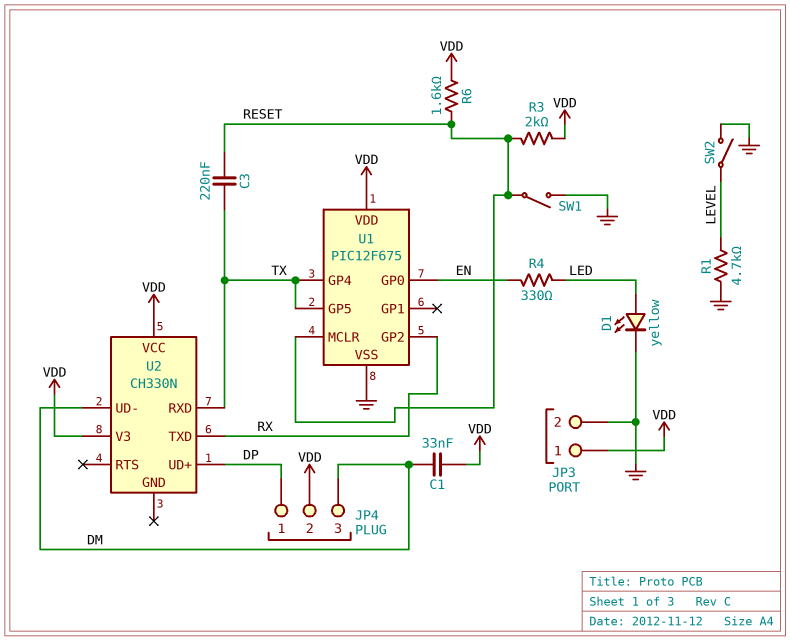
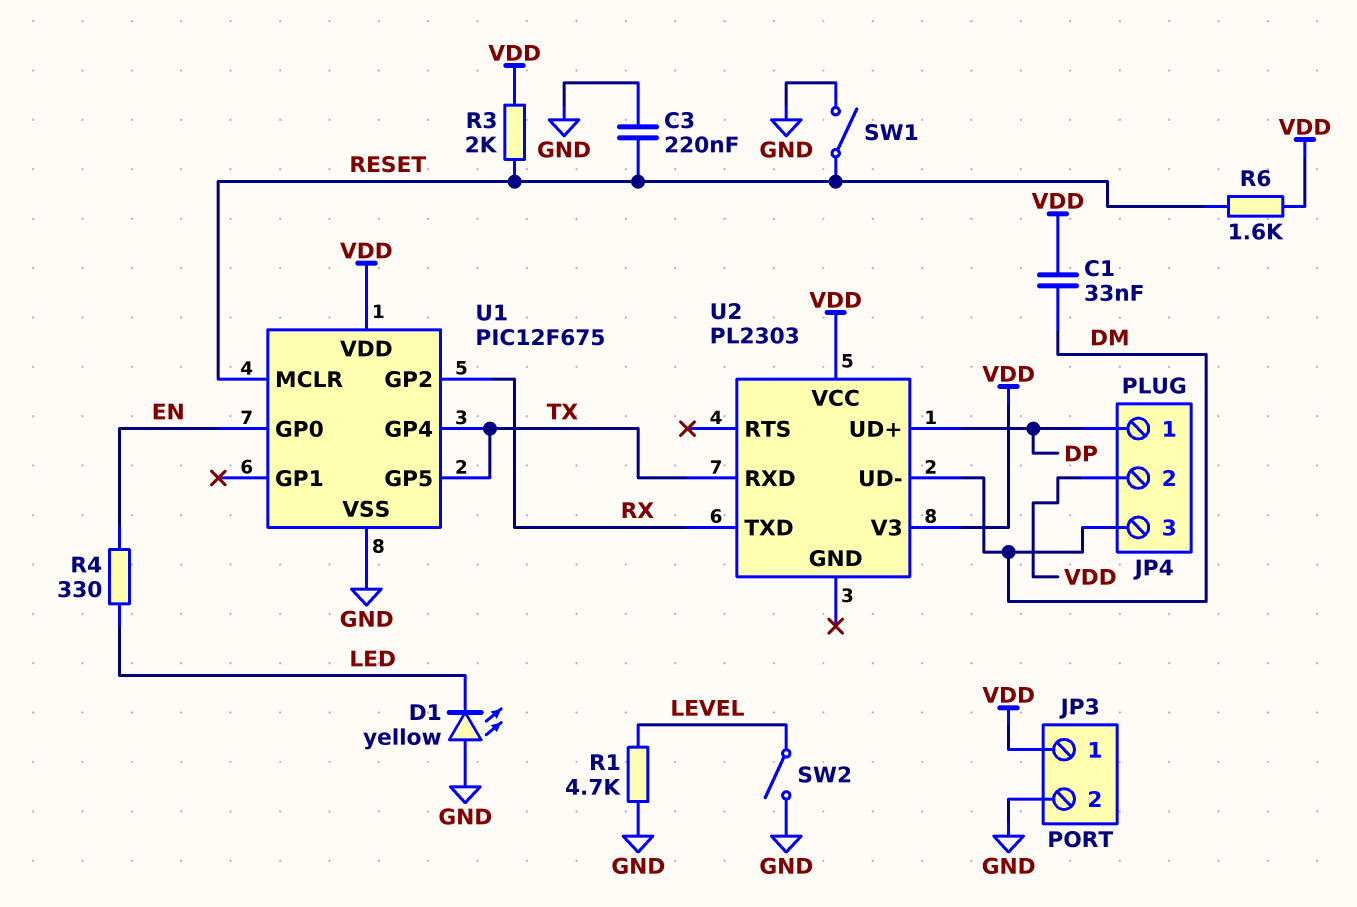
C3: 220nF (RESET, TX) -> 220nF (GND, RESET)
D1: LED yellow (A LED, K GND) -> LED yellow (A GND, K LED)
U2: CH330N -> PL2303

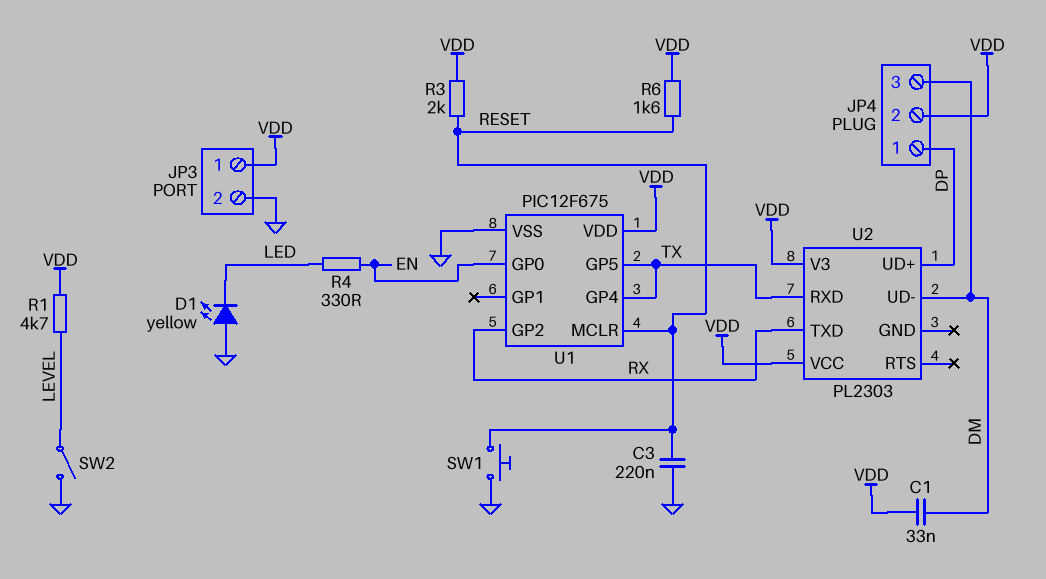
R1: 4.7k (GND, LEVEL) -> 4.7k (LEVEL, VDD)
SW1: switch (GND, RESET) -> button (GND, RESET)

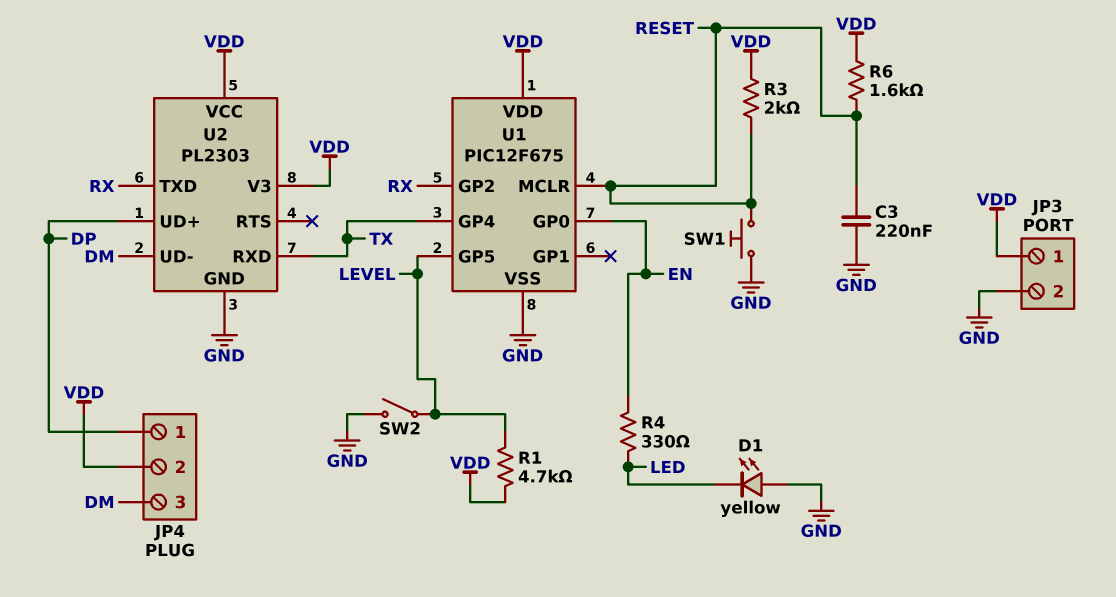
C1: 33nF (DM, VDD) -> none
U1 pin GP5: TX -> LEVEL
U2 pin GND: none -> GND

